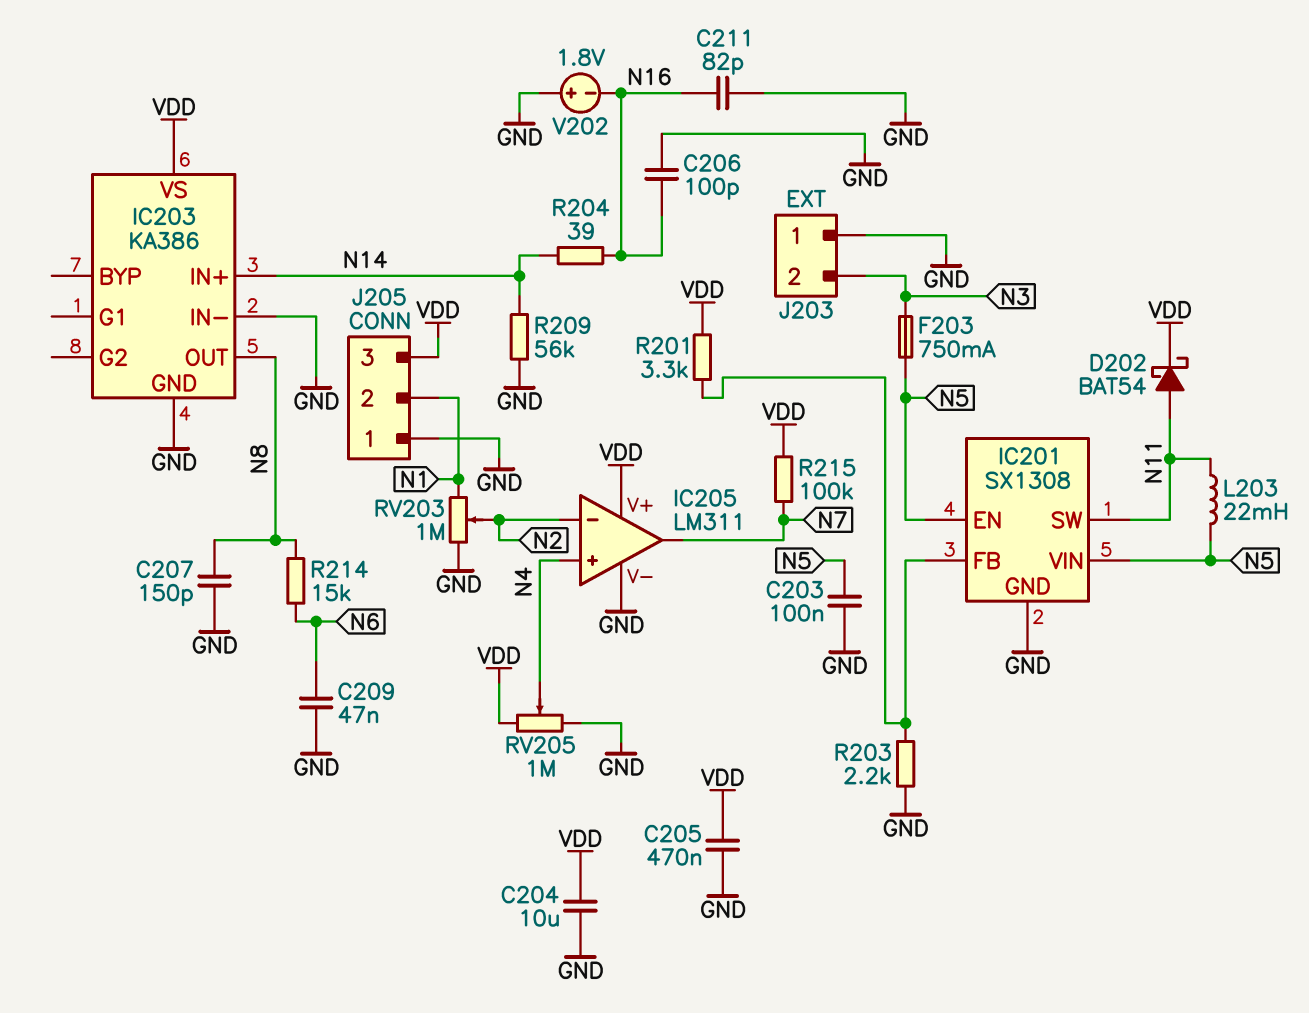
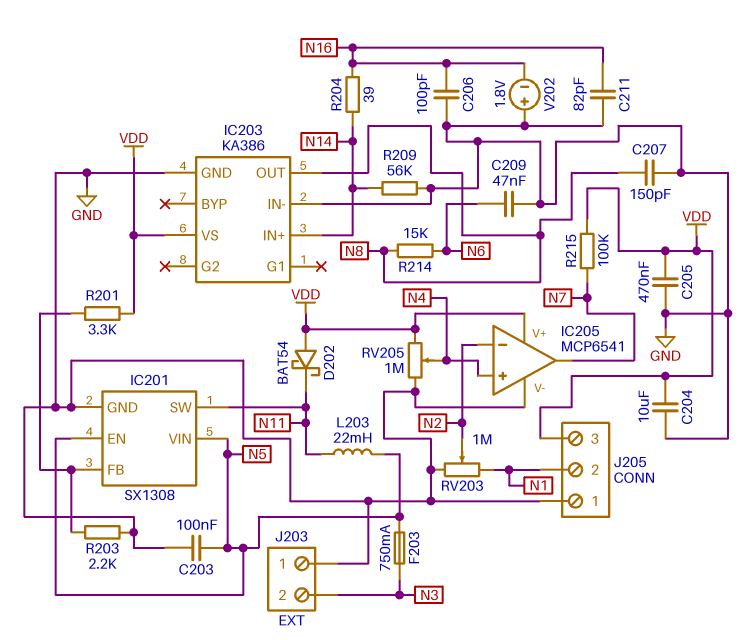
D202: schottky BAT54 (A N11, K VDD) -> schottky BAT54 (A VDD, K N11)
IC205: LM311 -> MCP6541

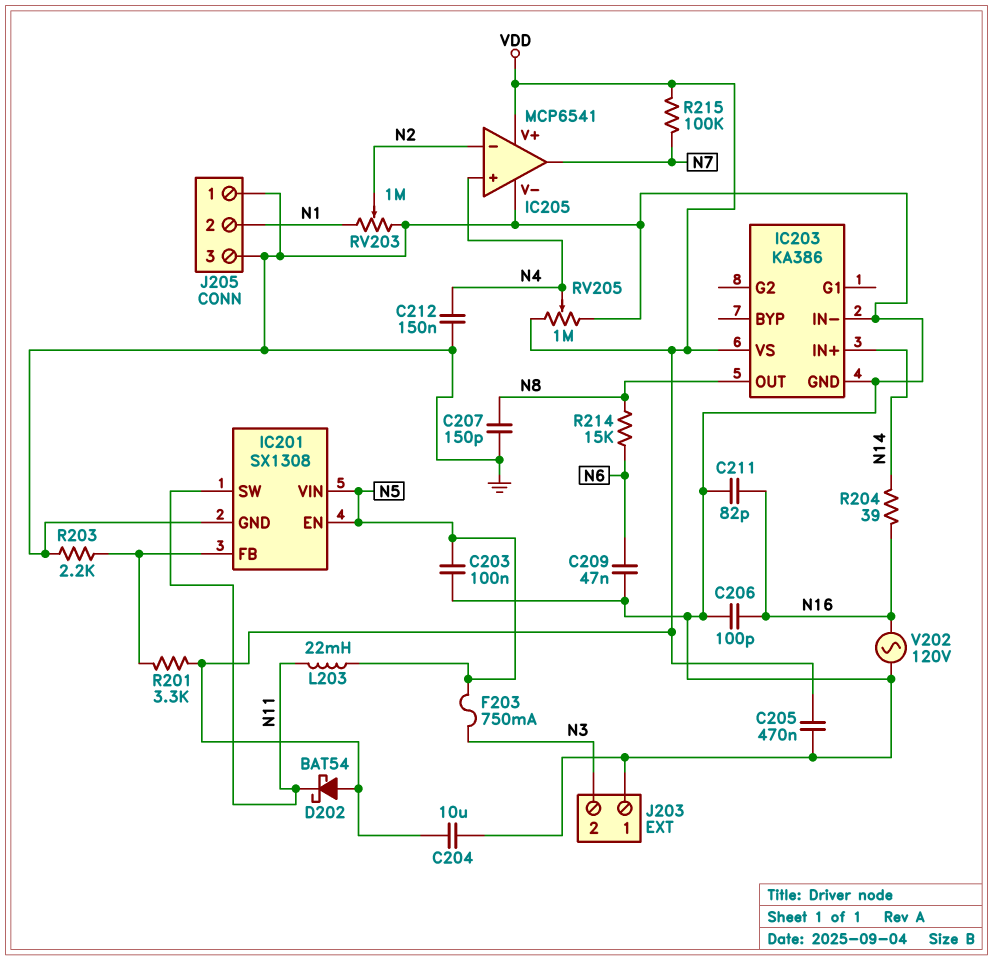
C212: none -> 150nF (GND, N4)
J205 pin 3: VDD -> GND
R209: 56k (GND, N14) -> none
V202: 1.8V (plus GND, minus N16) -> AC 120V (GND, N16)

